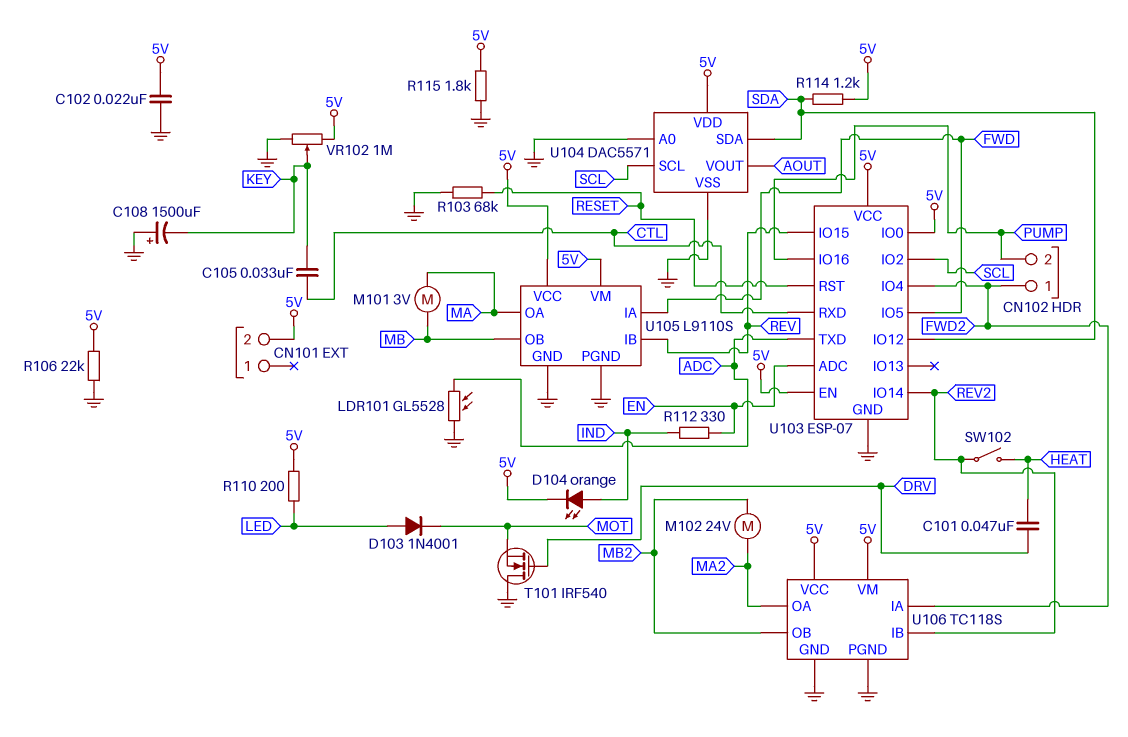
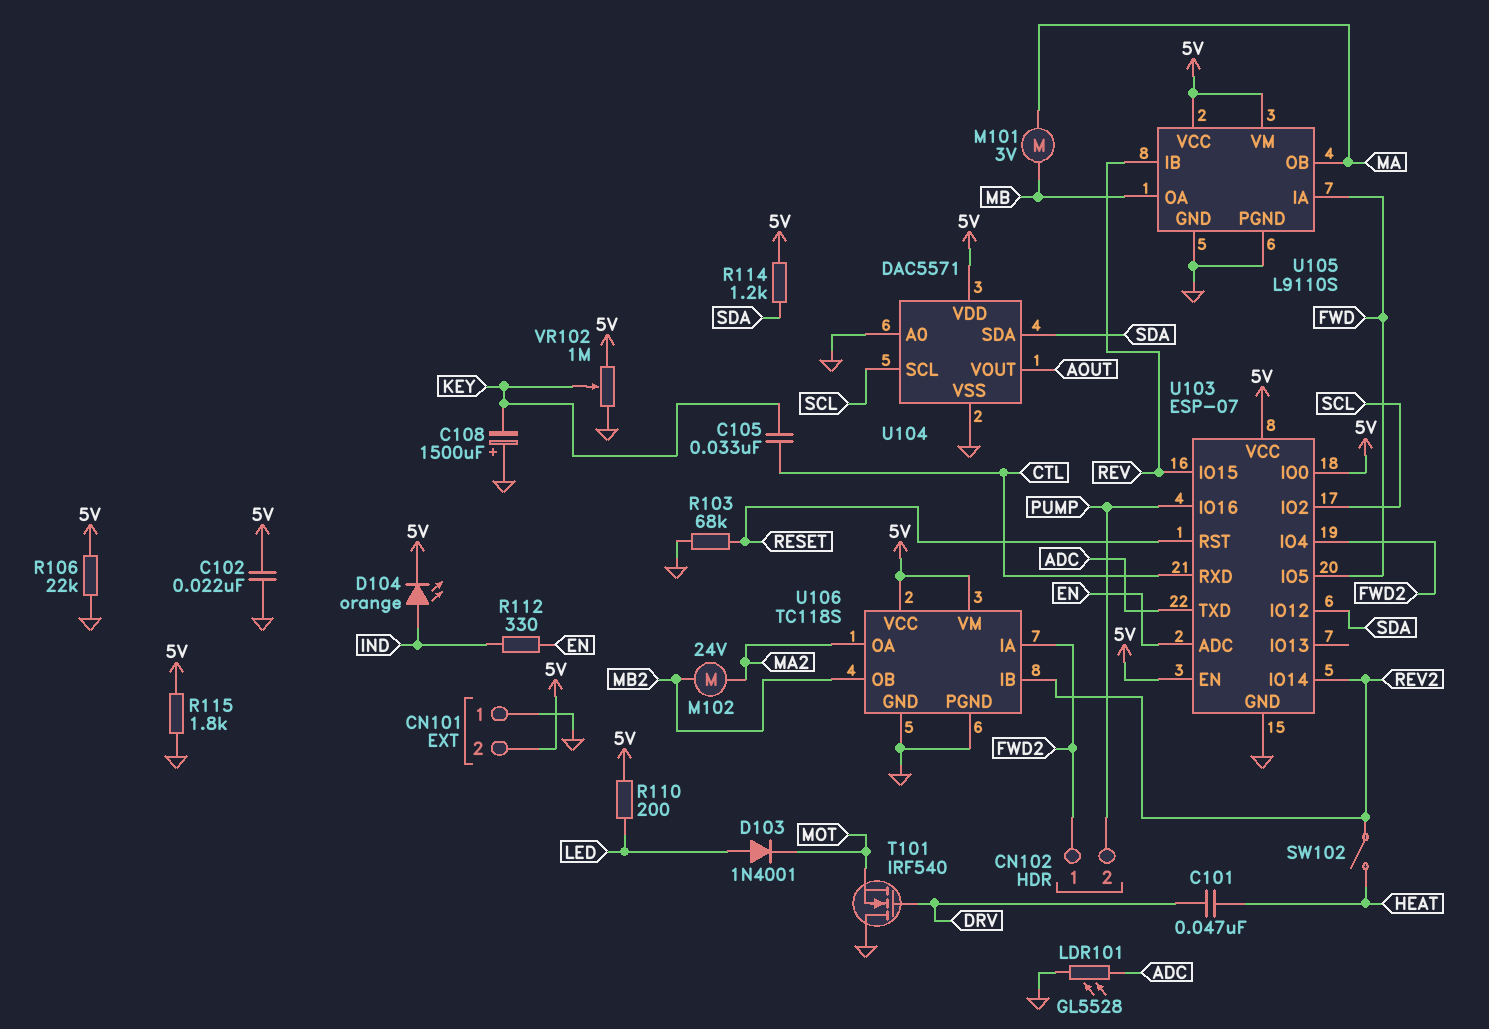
CN101 pin 1: none -> GND
U105 pin OA: MA -> MB
U105 pin OB: MB -> MA

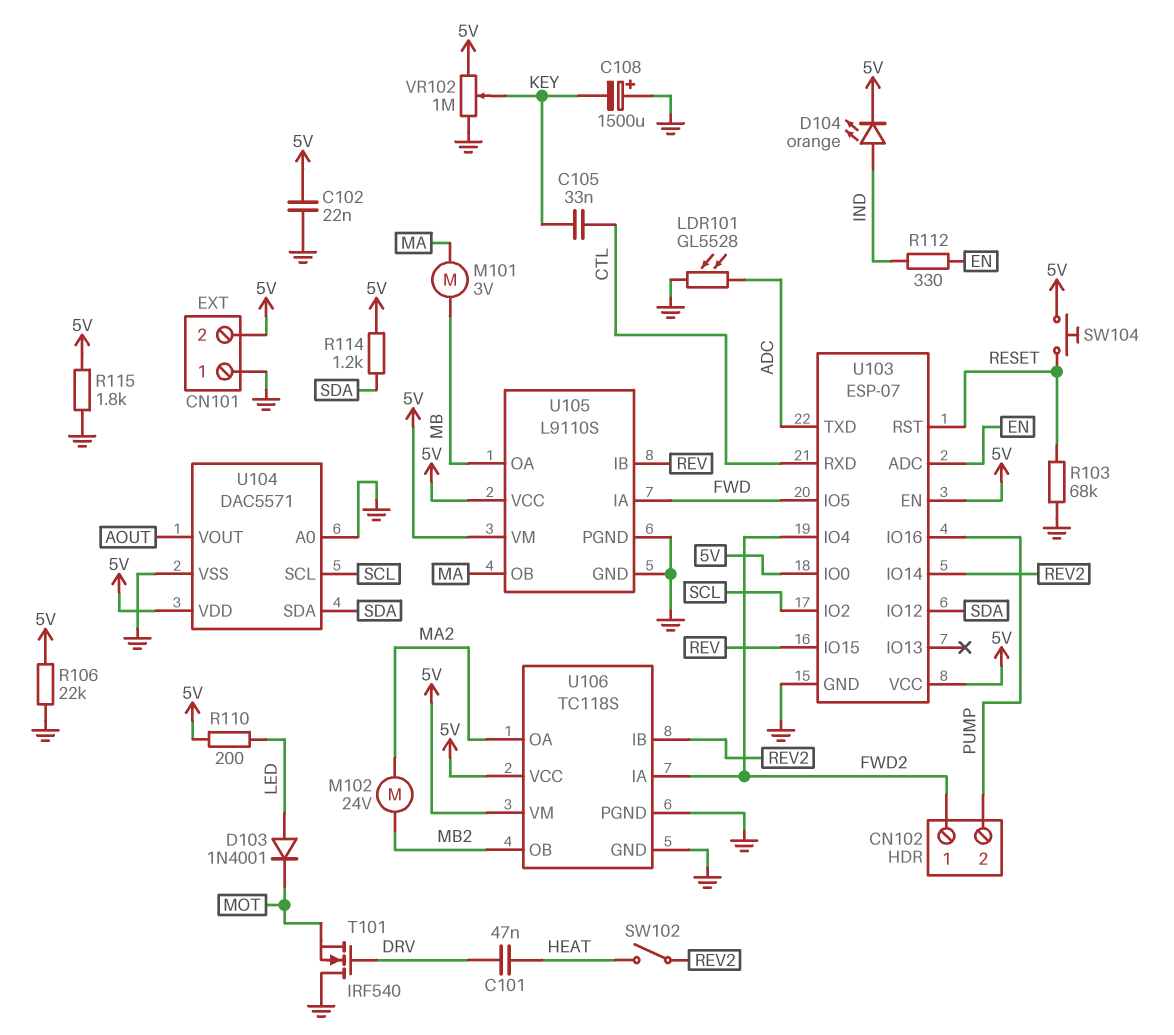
SW104: none -> button (5V, RESET)

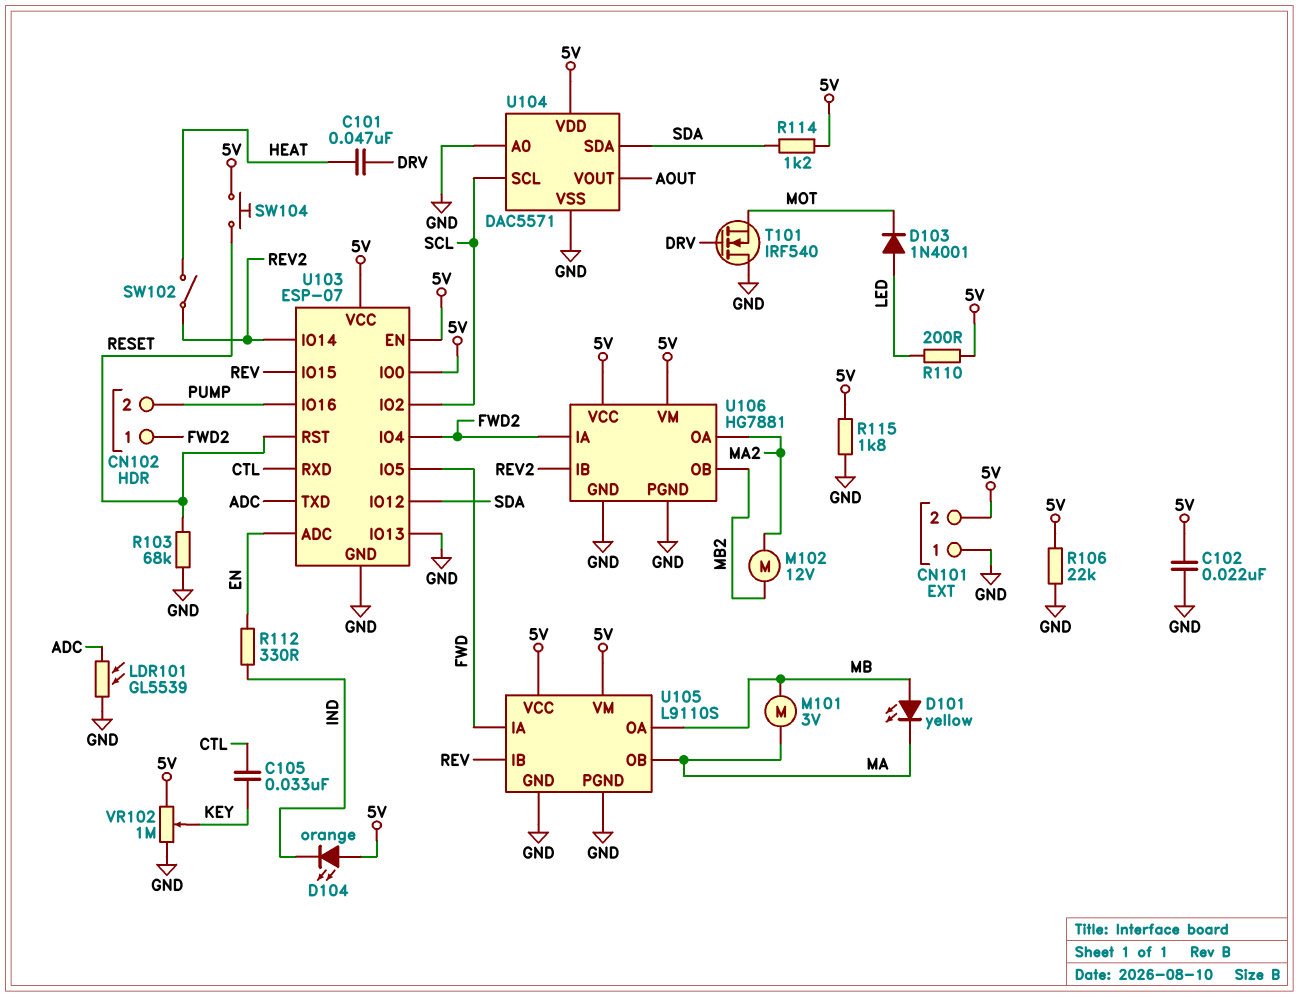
C108: 1500uF (plus GND, minus KEY) -> none
D101: none -> LED yellow (A MB, K MA)
D104: LED orange (A IND, K 5V) -> LED orange (A 5V, K IND)
LDR101: GL5528 (ADC, GND) -> GL5539 (ADC, GND)
M102: motor 24V (MA2, MB2) -> motor 12V (MA2, MB2)
U103 pin IO13: none -> GND
U106: TC118S -> HG7881

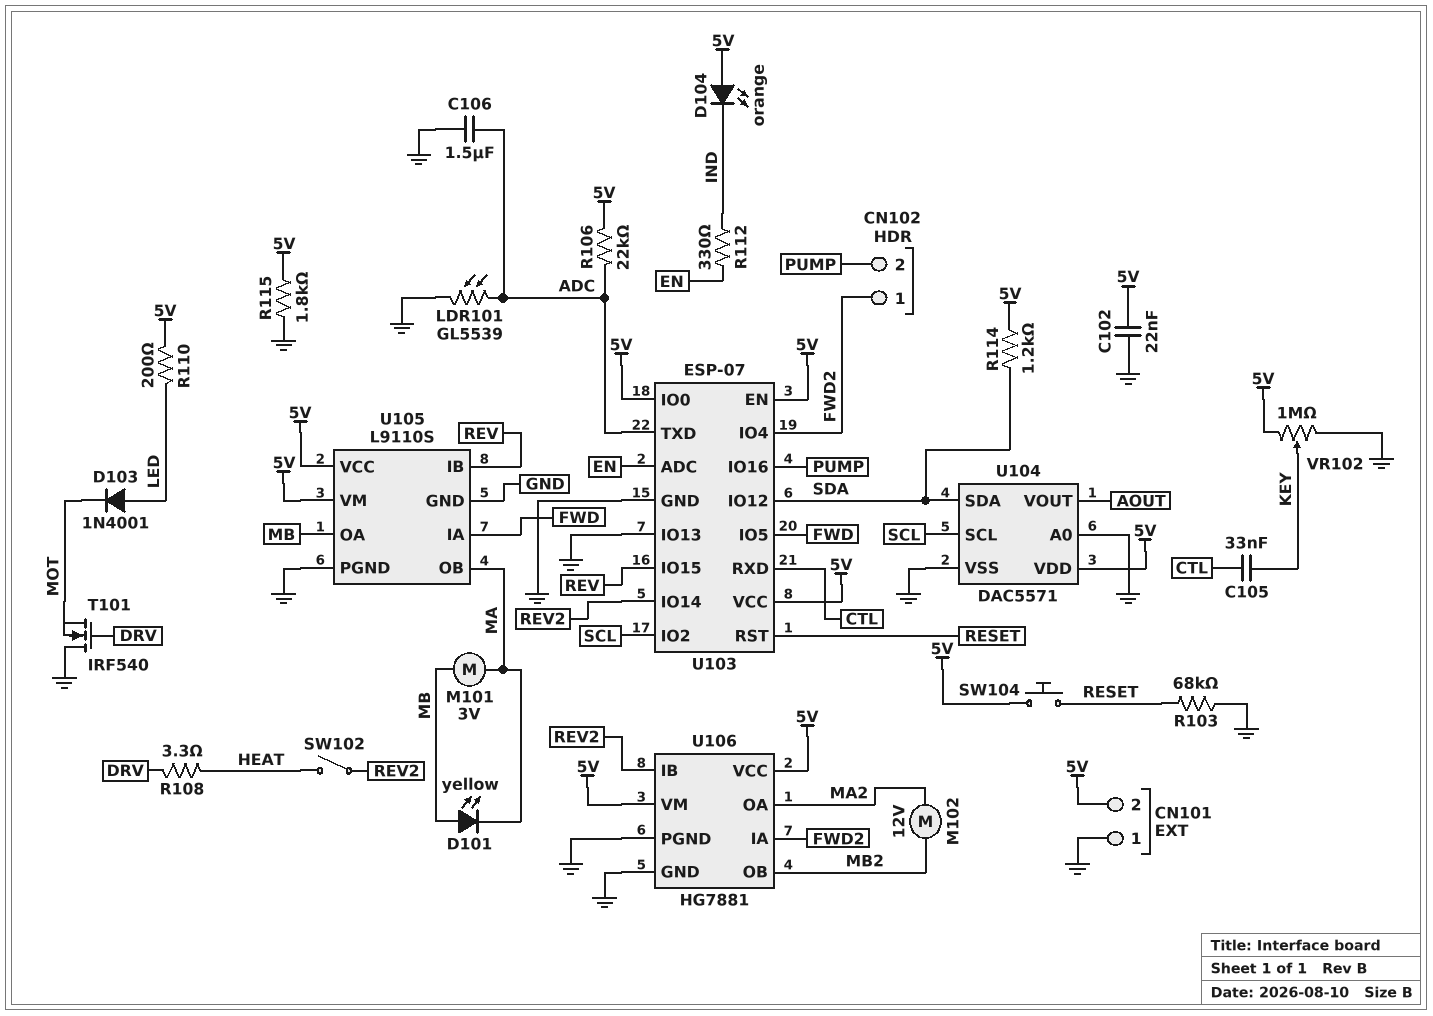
C101: 47nF (DRV, HEAT) -> none
C106: none -> 1.5uF (ADC, GND)
R106: 22k (5V, GND) -> 22k (5V, ADC)
R108: none -> 3.3 (DRV, HEAT)

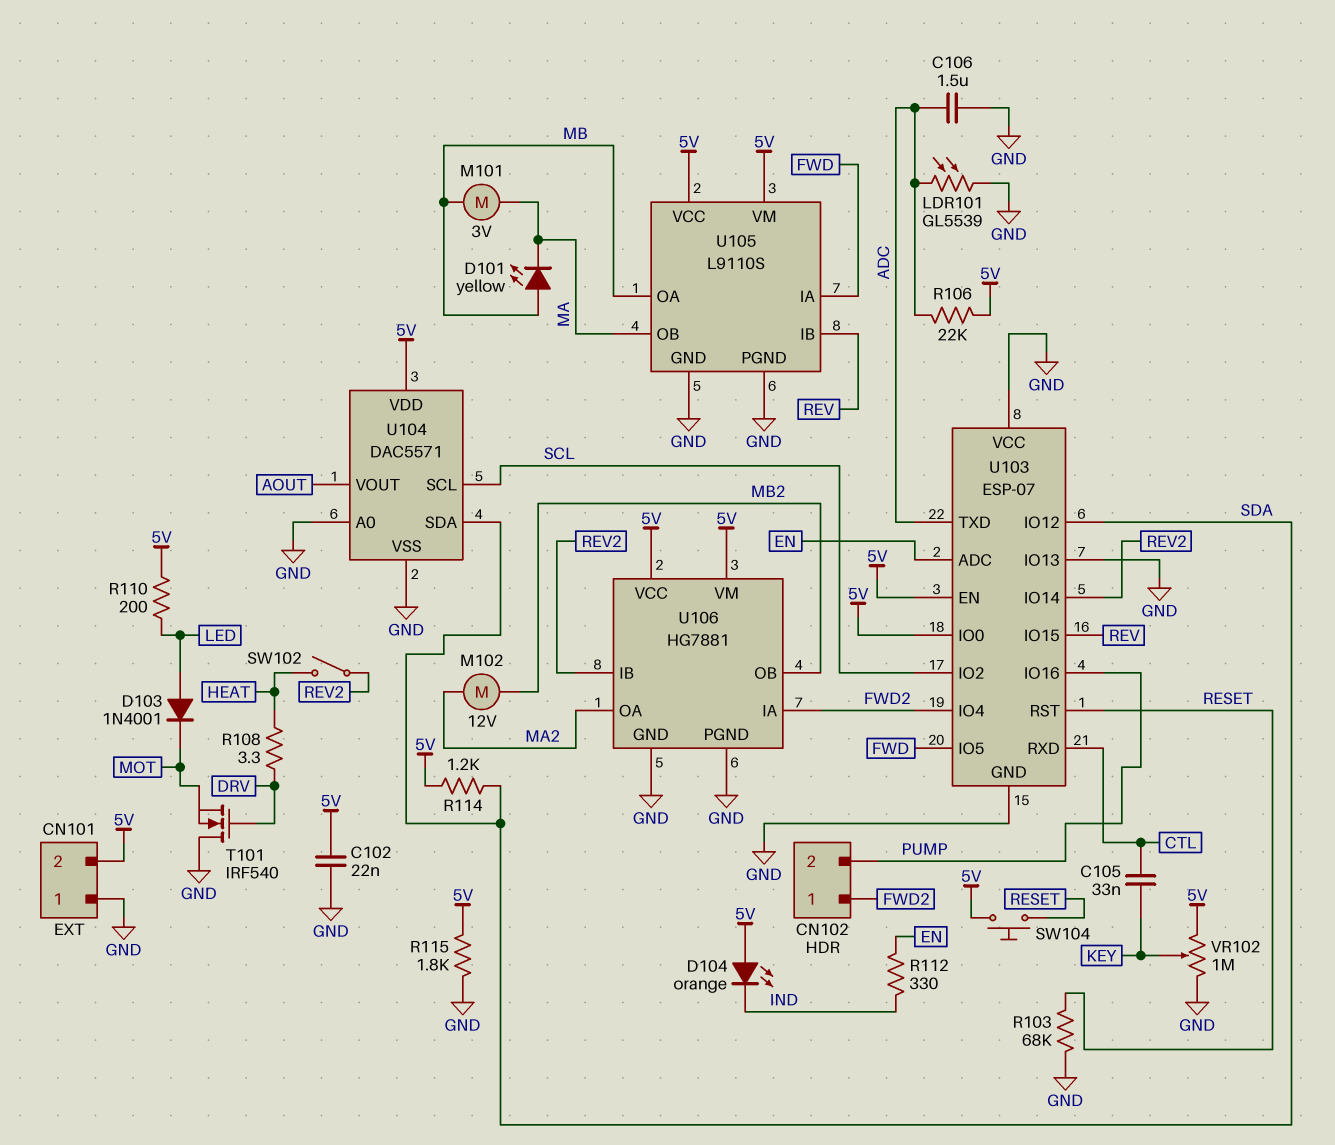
U103 pin VCC: 5V -> GND

